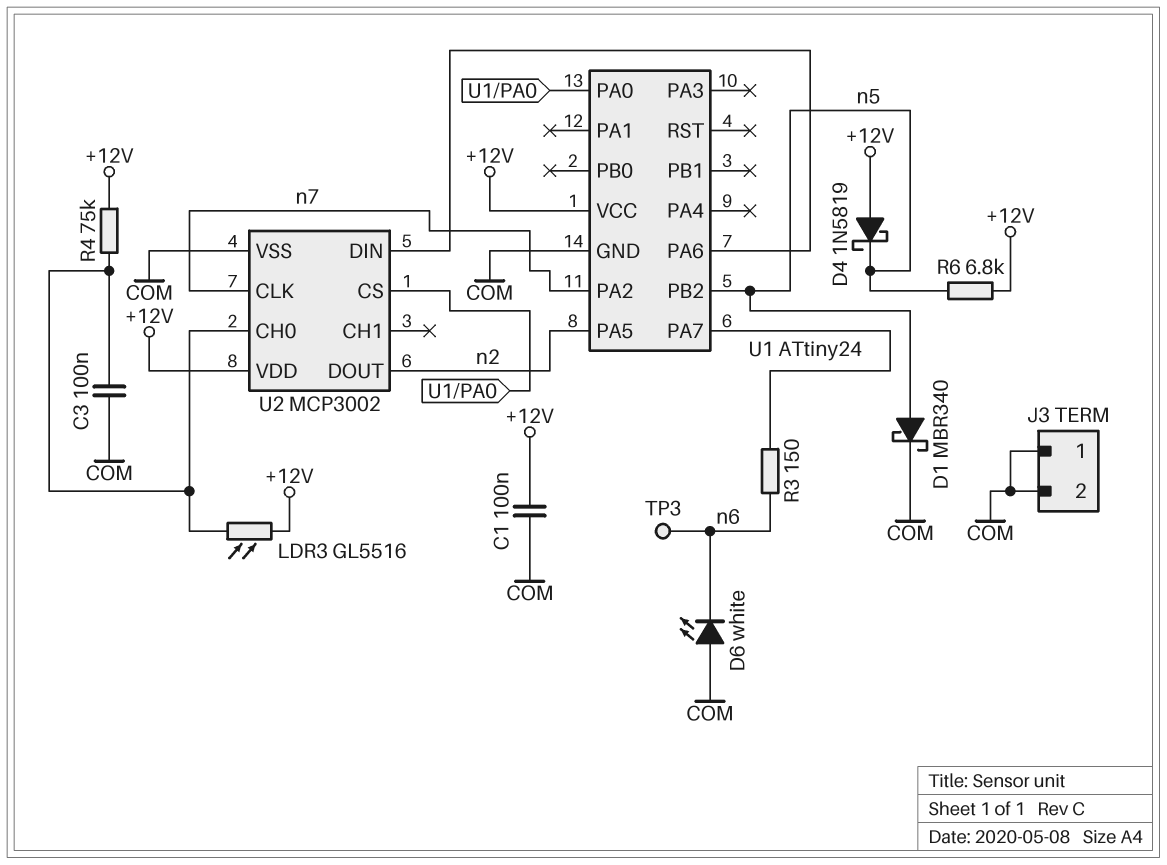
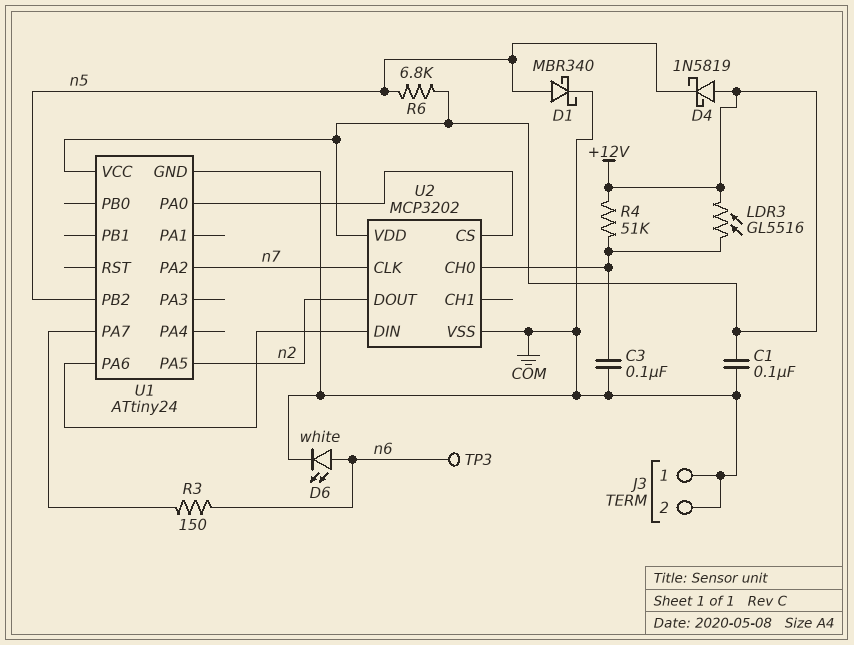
D6: LED white (A COM, K n6) -> LED white (A n6, K COM)
R4: 75k (+12V, U2/CH0) -> 51k (+12V, U2/CH0)
U2: MCP3002 -> MCP3202

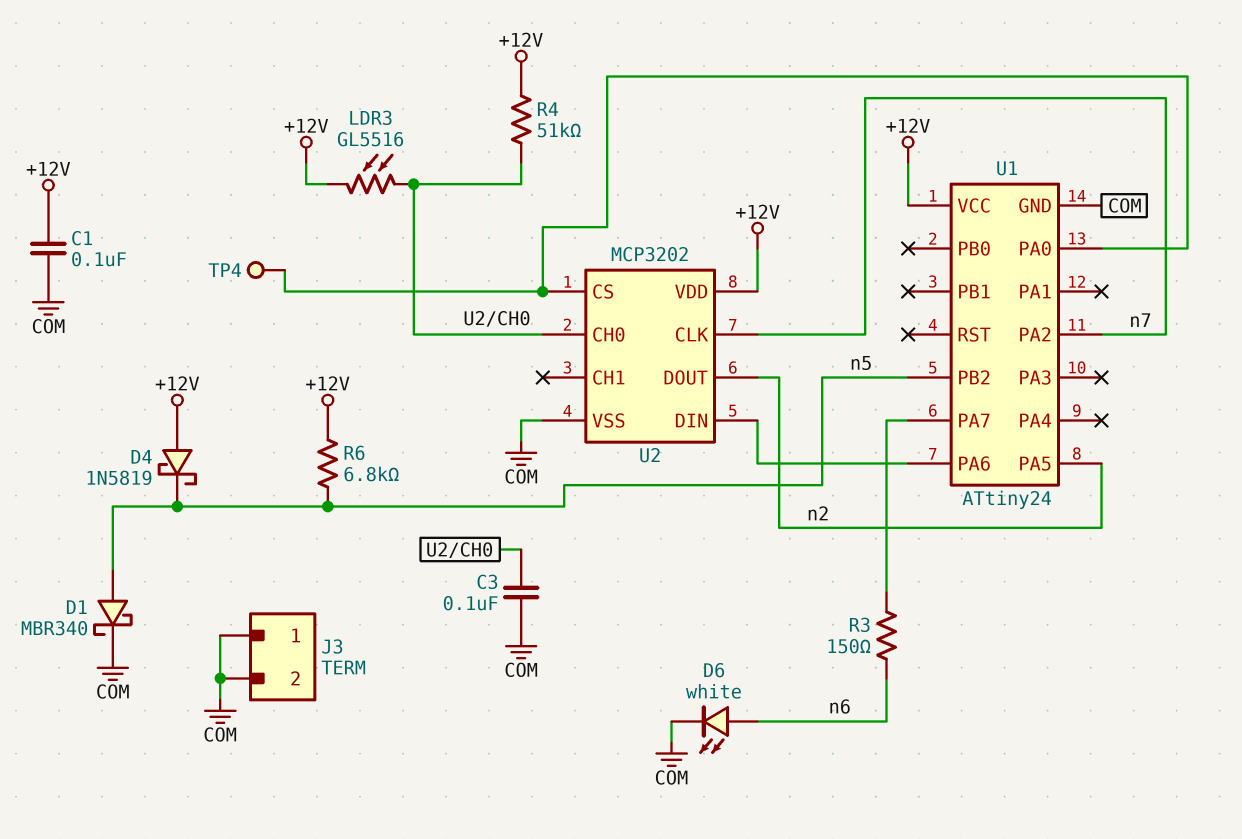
TP3: test point (n6) -> none
TP4: none -> test point (U1/PA0)

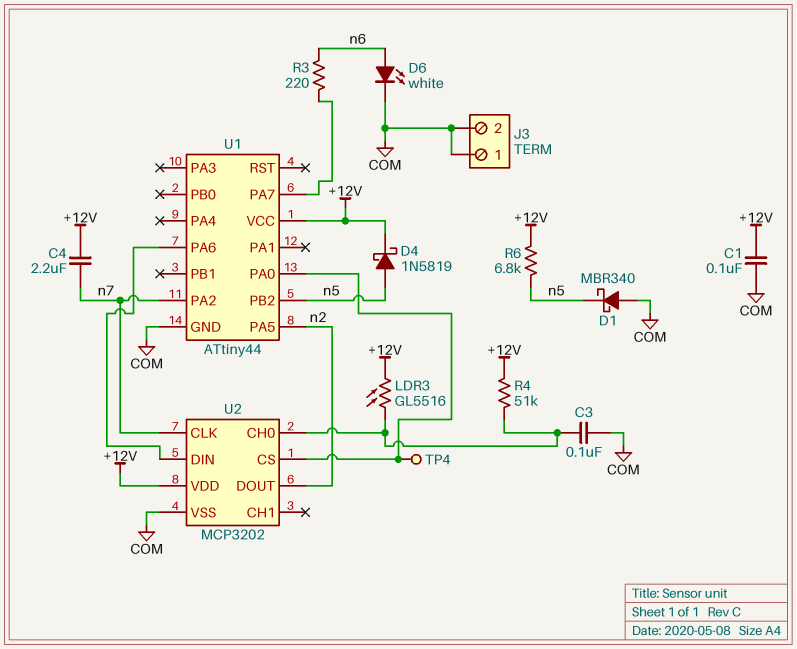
C4: none -> 2.2uF (+12V, n7)
D1: schottky MBR340 (A n5, K COM) -> schottky MBR340 (A COM, K n5)
D4: schottky 1N5819 (A +12V, K n5) -> schottky 1N5819 (A n5, K +12V)
R3: 150 (U1/PA7, n6) -> 220 (U1/PA7, n6)
U1: ATtiny24 -> ATtiny44

